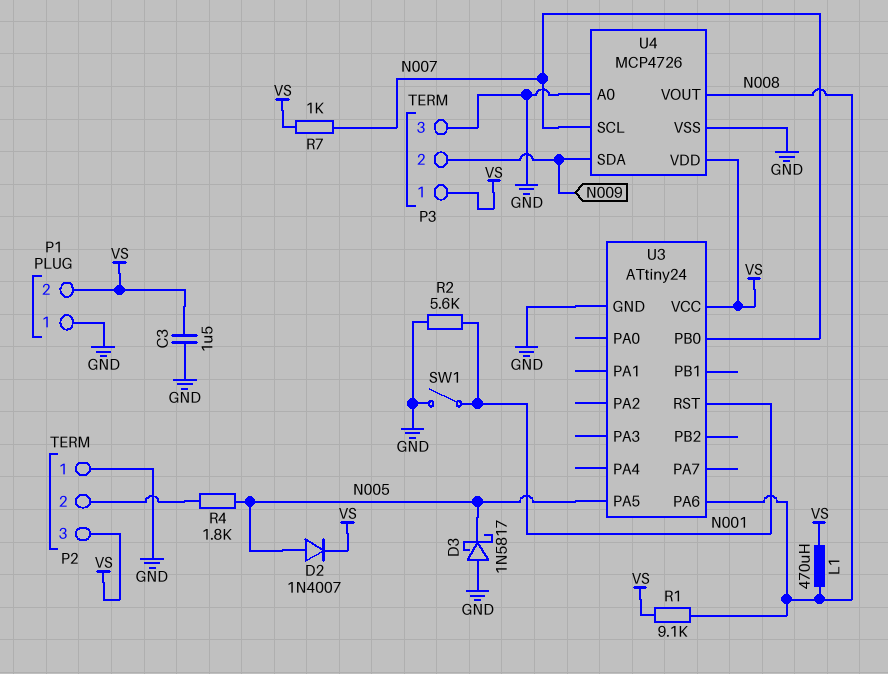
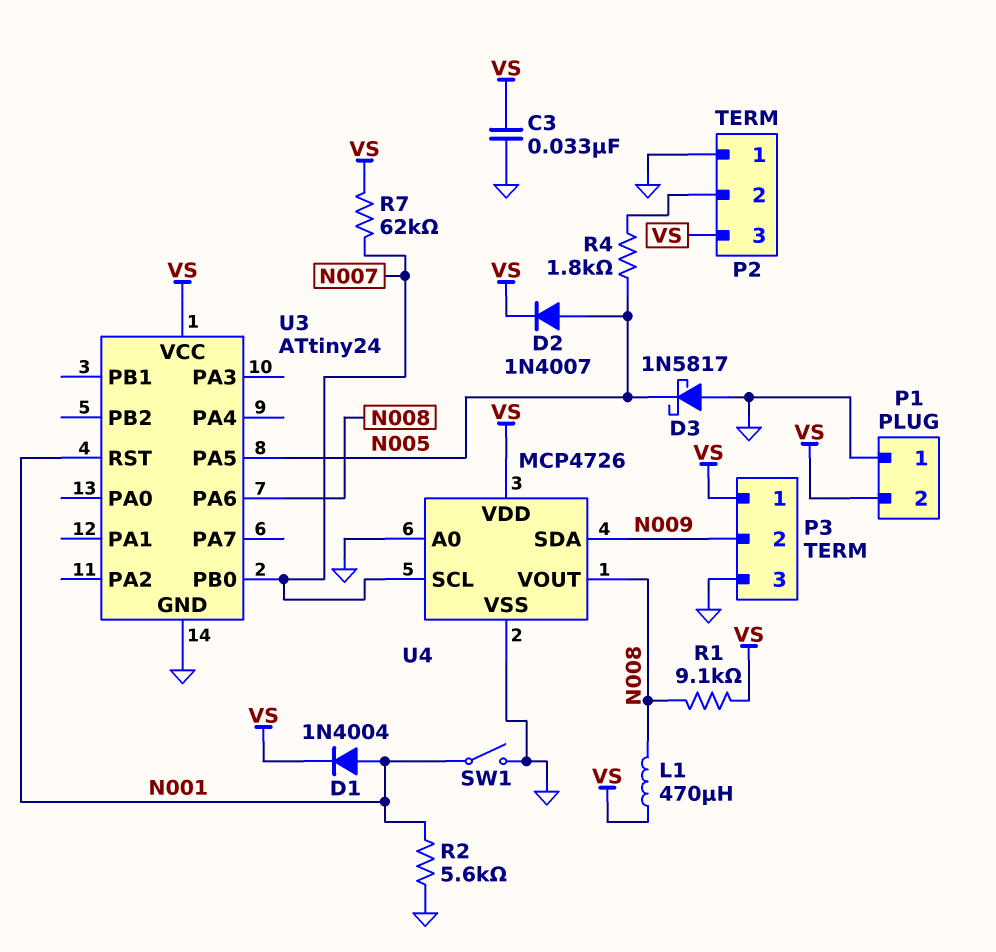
C3: 1.5uF (GND, VS) -> 33nF (GND, VS)
D1: none -> diode 1N4004 (A N001, K VS)
R7: 1k (N007, VS) -> 62k (N007, VS)

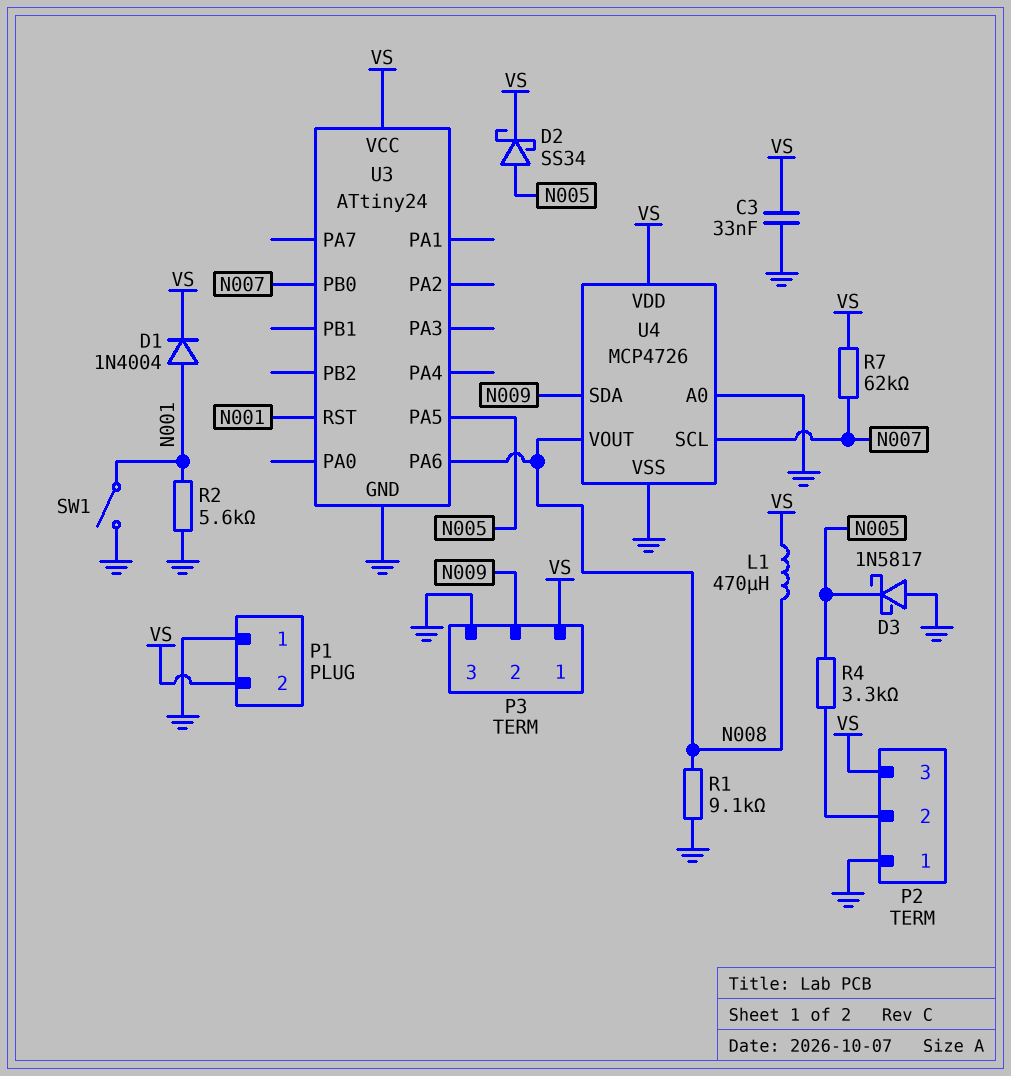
D2: diode 1N4007 (A N005, K VS) -> schottky SS34 (A N005, K VS)
R1: 9.1k (N008, VS) -> 9.1k (GND, N008)
R4: 1.8k (N005, P2/2) -> 3.3k (N005, P2/2)

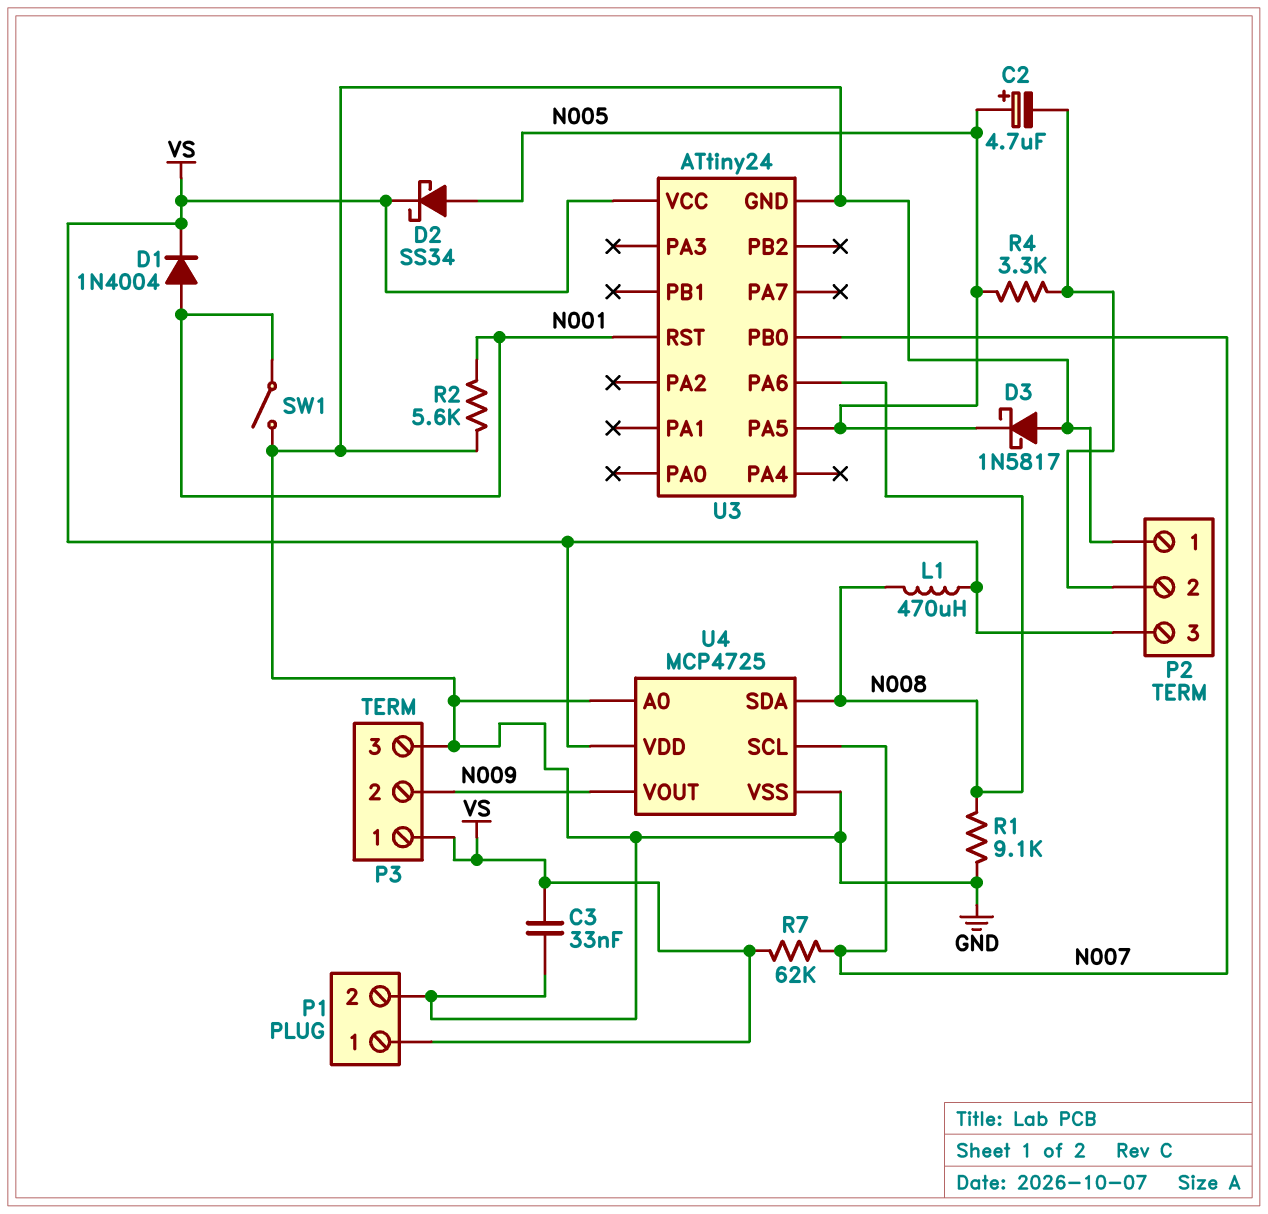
C2: none -> 4.7uF (plus N005, minus P2/2)
P1 pin 1: GND -> VS
P1 pin 2: VS -> GND
U4: MCP4726 -> MCP4725
U4 pin SDA: N009 -> N008
U4 pin VOUT: N008 -> N009

